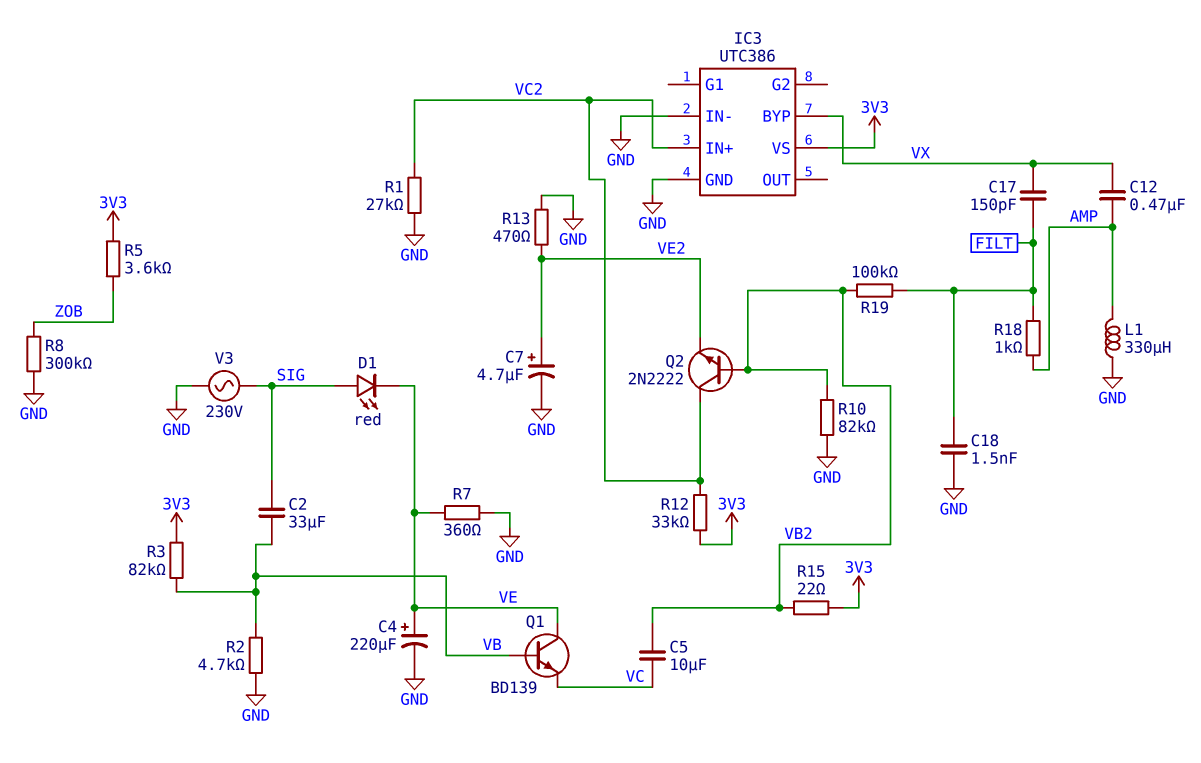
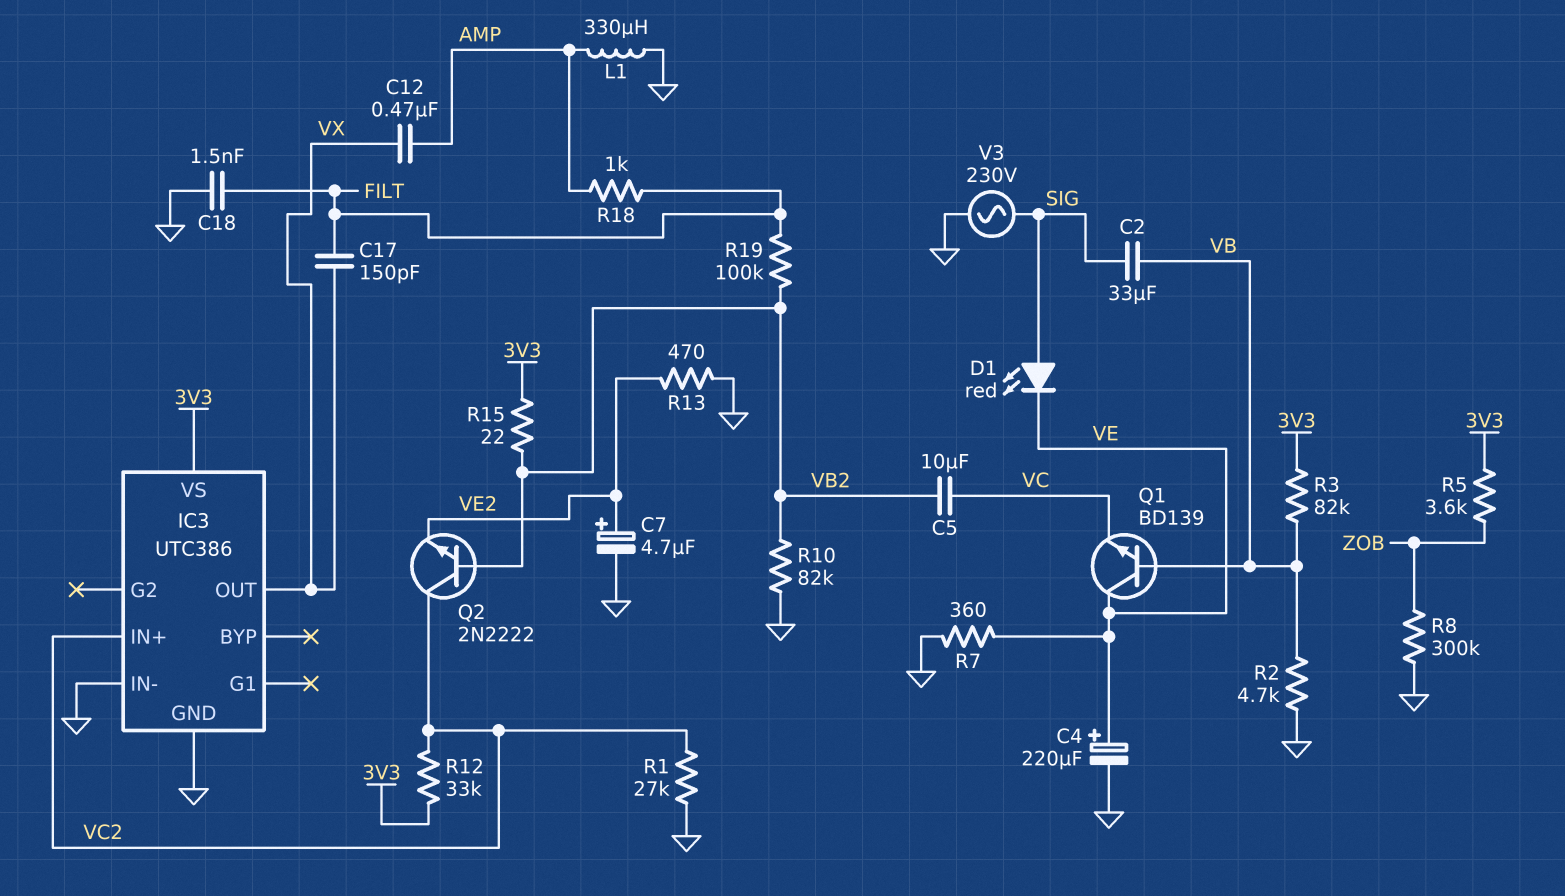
IC3 pin BYP: VX -> none
IC3 pin OUT: none -> VX

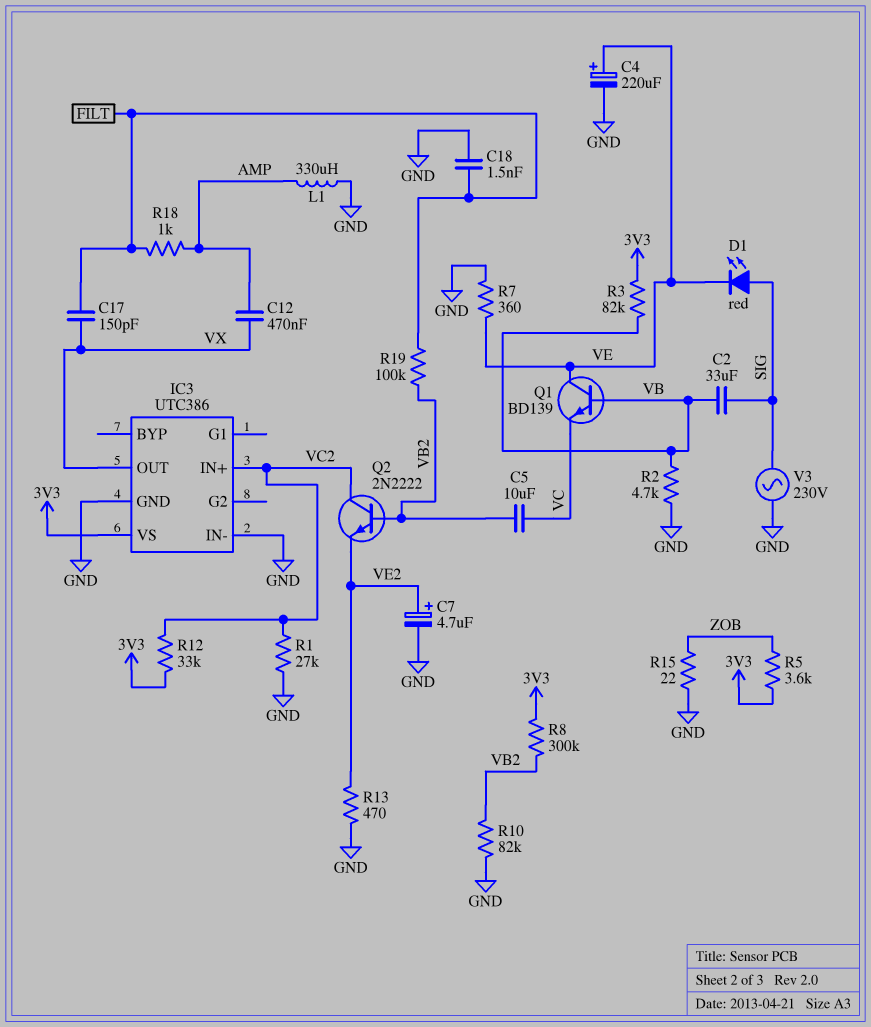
R8: 300k (GND, ZOB) -> 300k (3V3, VB2)
R15: 22 (3V3, VB2) -> 22 (GND, ZOB)

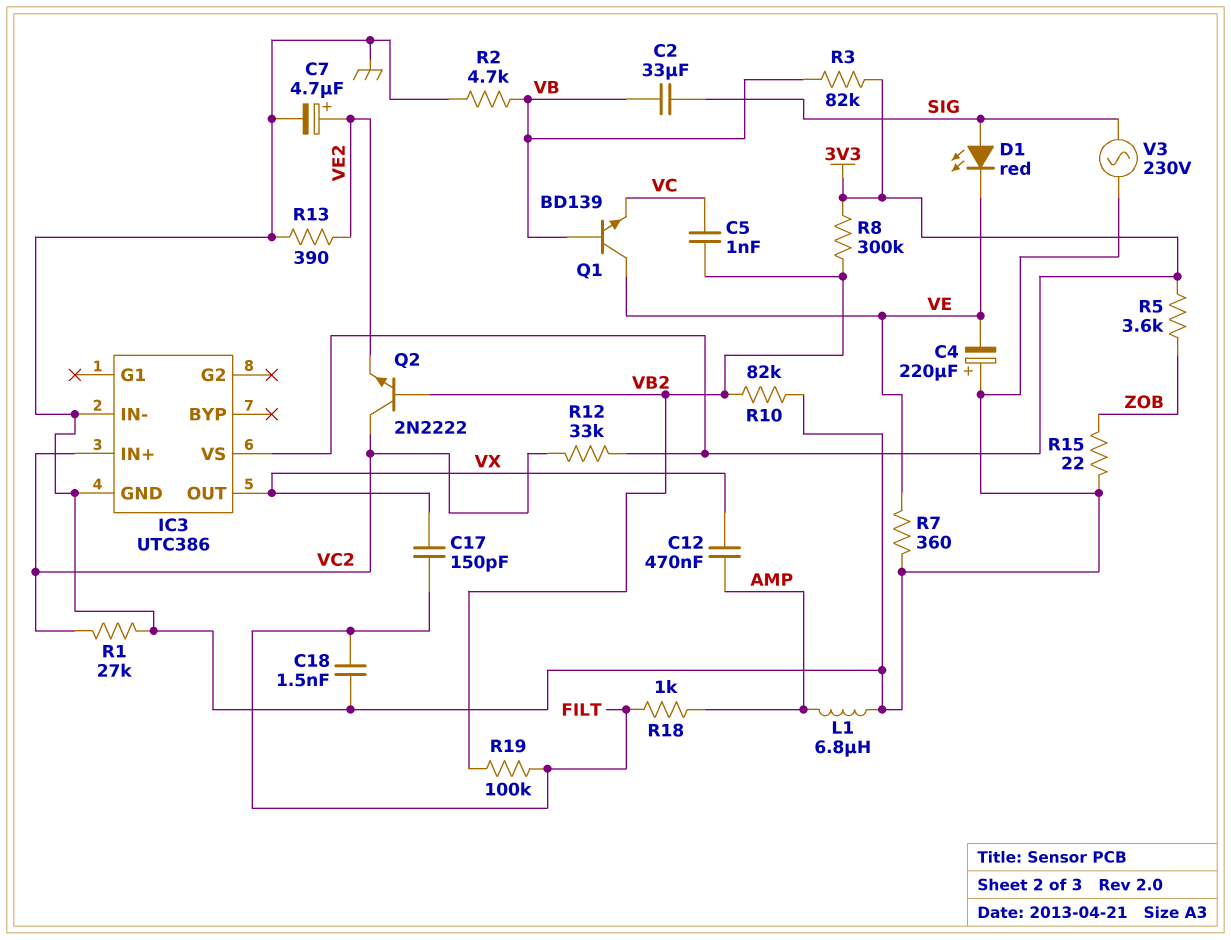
C4: 220uF (plus VE, minus GND) -> 220uF (plus GND, minus VE)
C5: 10uF (VB2, VC) -> 1nF (VB2, VC)
L1: 330uH (AMP, GND) -> 6.8uH (AMP, GND)
R13: 470 (GND, VE2) -> 390 (GND, VE2)

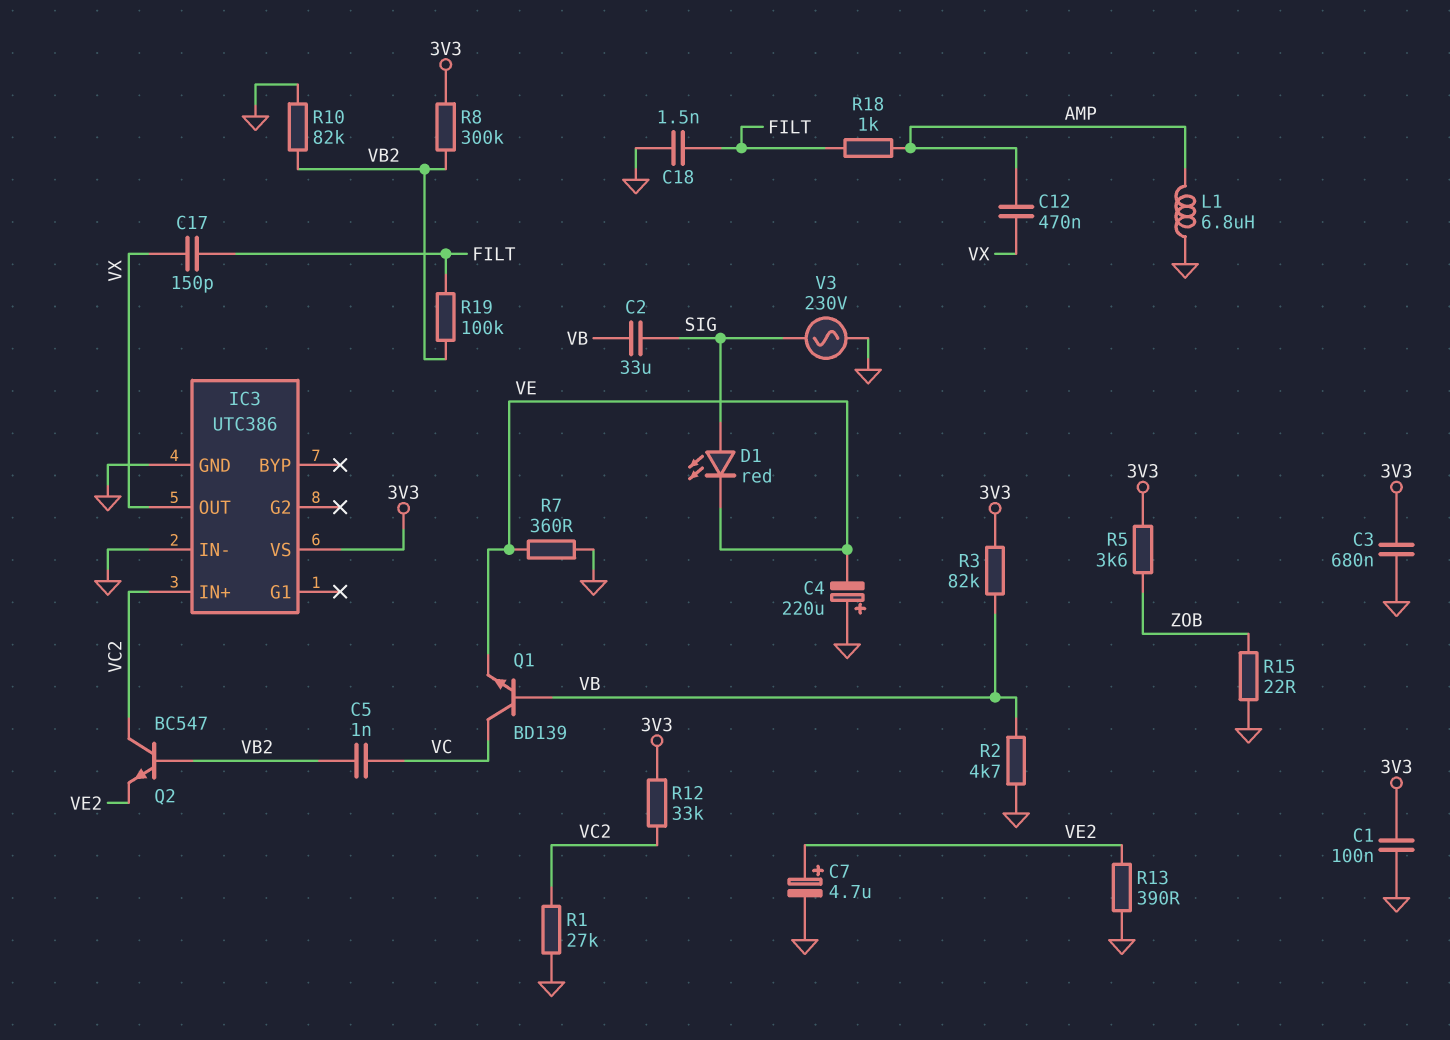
C1: none -> 100nF (3V3, GND)
C3: none -> 680nF (3V3, GND)
Q1: NPN BD139 (B VB, C VE, E VC) -> NPN BD139 (B VB, C VC, E VE)
Q2: NPN 2N2222 (B VB2, C VC2, E VE2) -> NPN BC547 (B VB2, C VC2, E VE2)

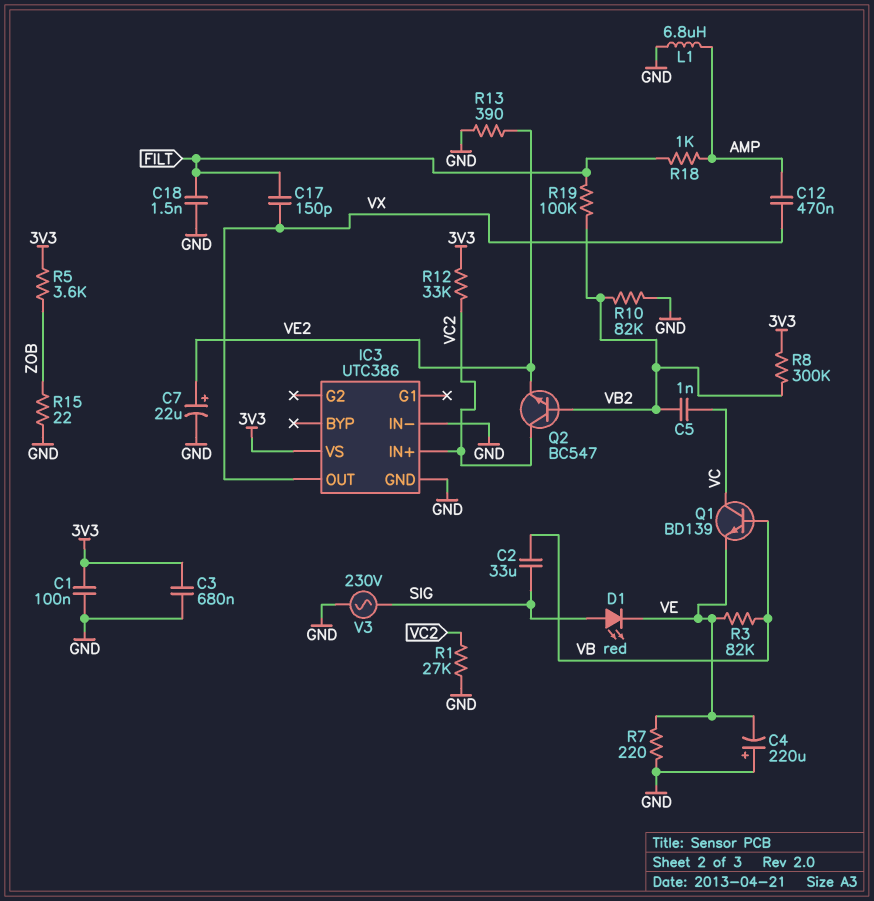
C7: 4.7uF (plus VE2, minus GND) -> 22uF (plus VE2, minus GND)
R2: 4.7k (GND, VB) -> none
R3: 82k (3V3, VB) -> 82k (VB, VE)
R7: 360 (GND, VE) -> 220 (GND, VE)

